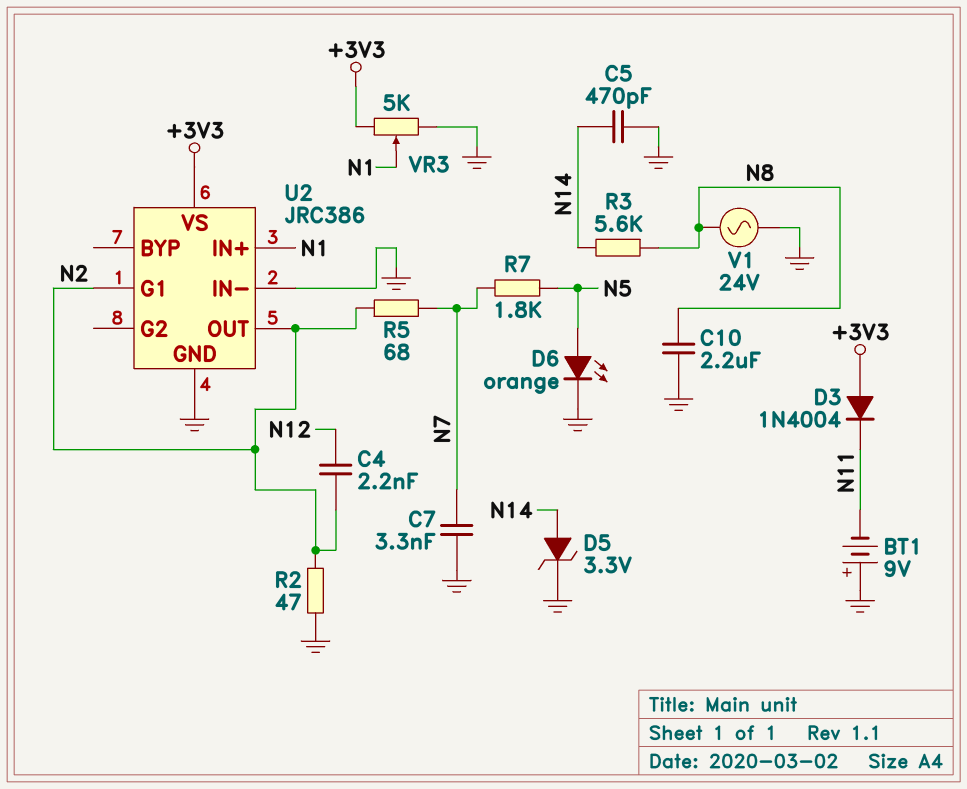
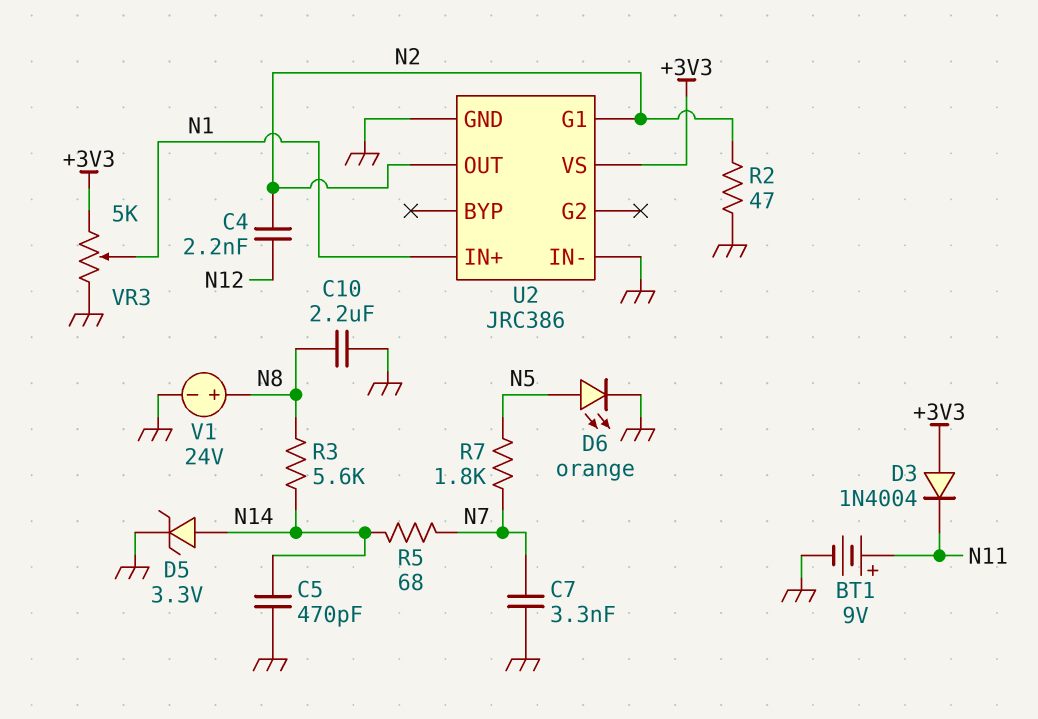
BT1: 9V (plus GND, minus N11) -> 9V (plus N11, minus GND)
R5: 68 (N2, N7) -> 68 (N7, N14)
V1: AC 24V (GND, N8) -> 24V (plus N8, minus GND)

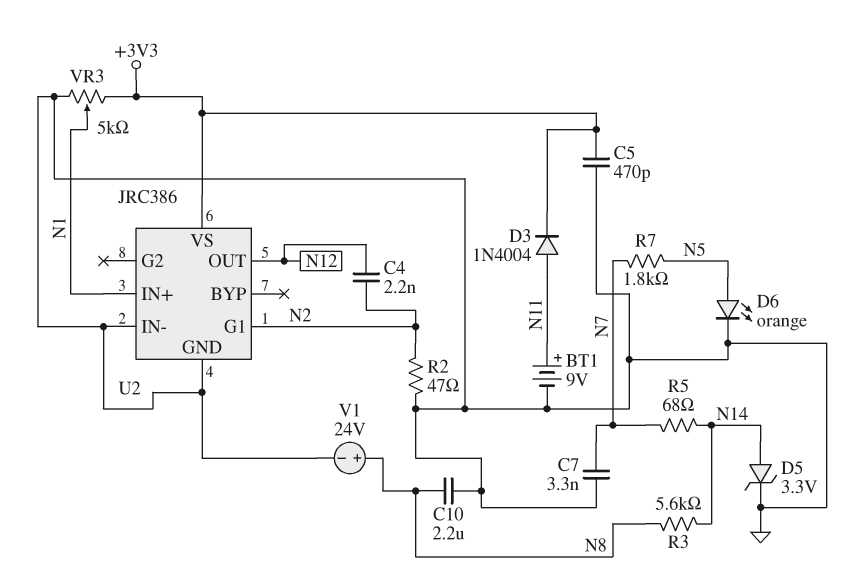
C5: 470pF (GND, N14) -> 470pF (+3V3, GND)
D3: diode 1N4004 (A +3V3, K N11) -> diode 1N4004 (A N11, K +3V3)
U2 pin OUT: N2 -> N12

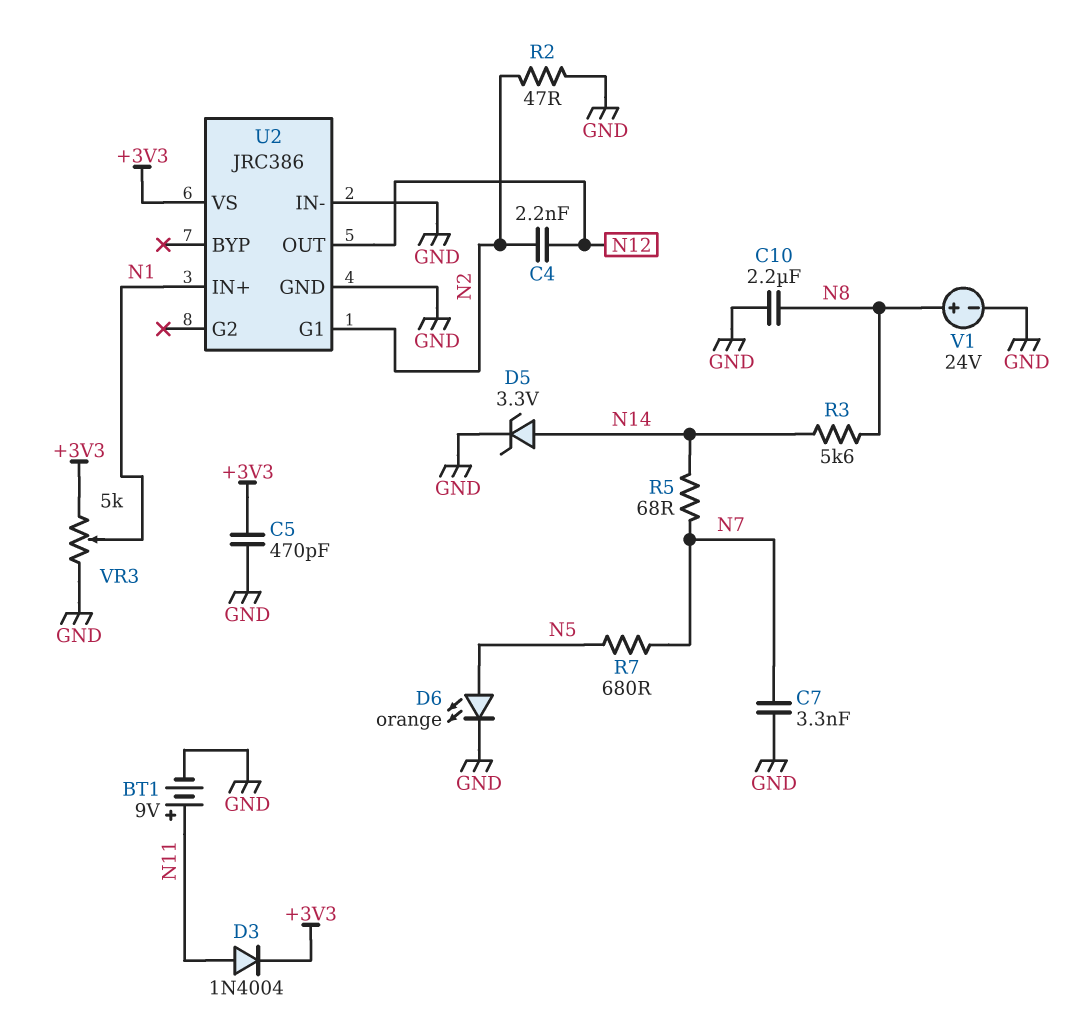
R7: 1.8k (N5, N7) -> 680 (N5, N7)

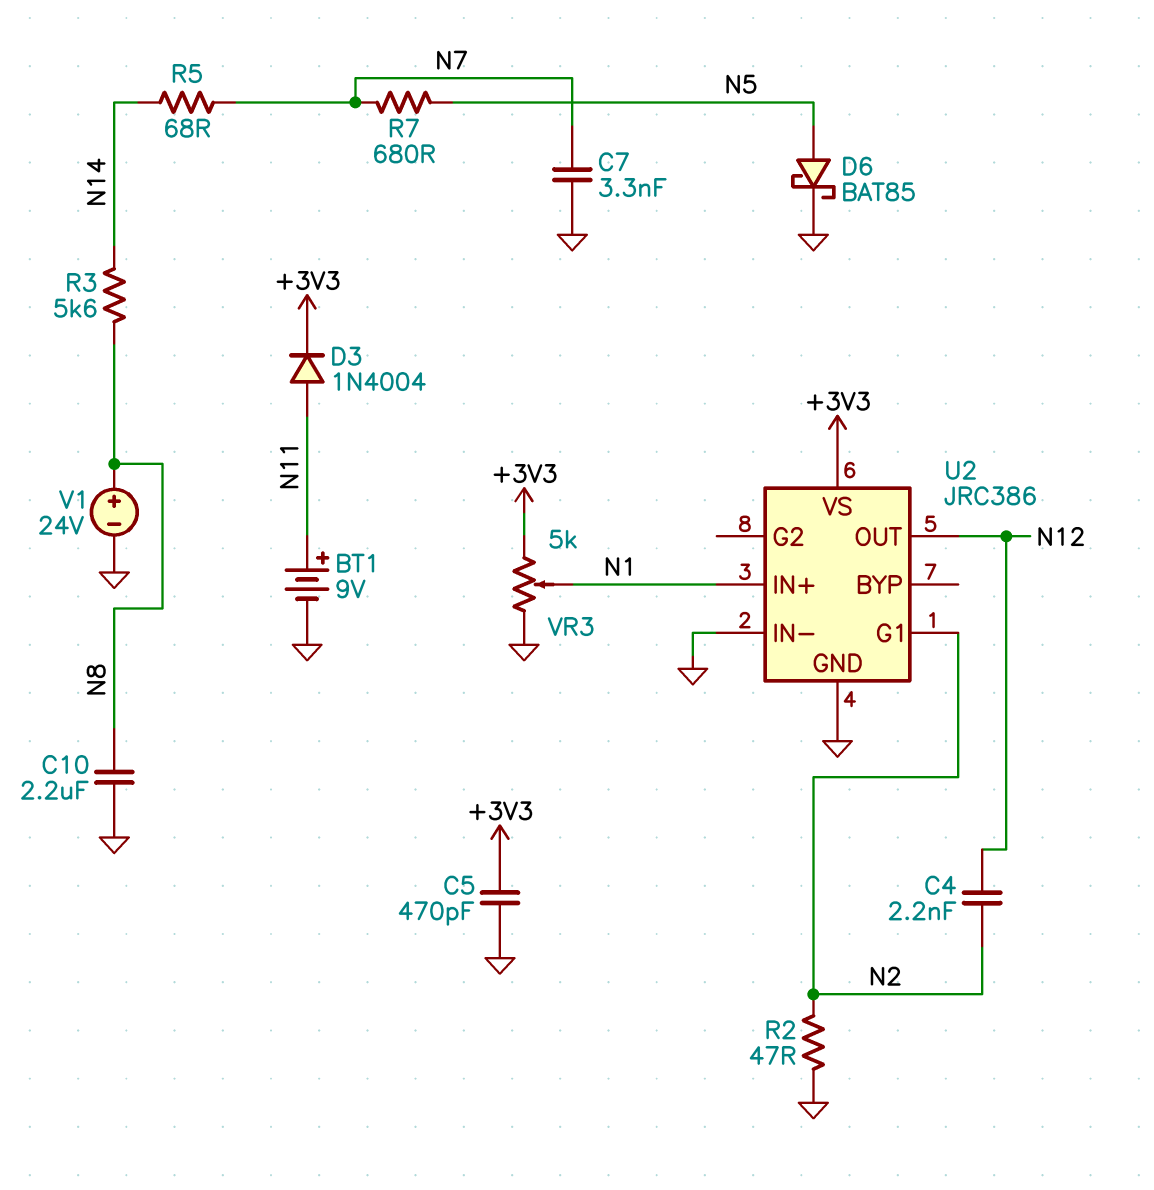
D5: zener 3.3V (A N14, K GND) -> none
D6: LED orange (A N5, K GND) -> schottky BAT85 (A N5, K GND)

